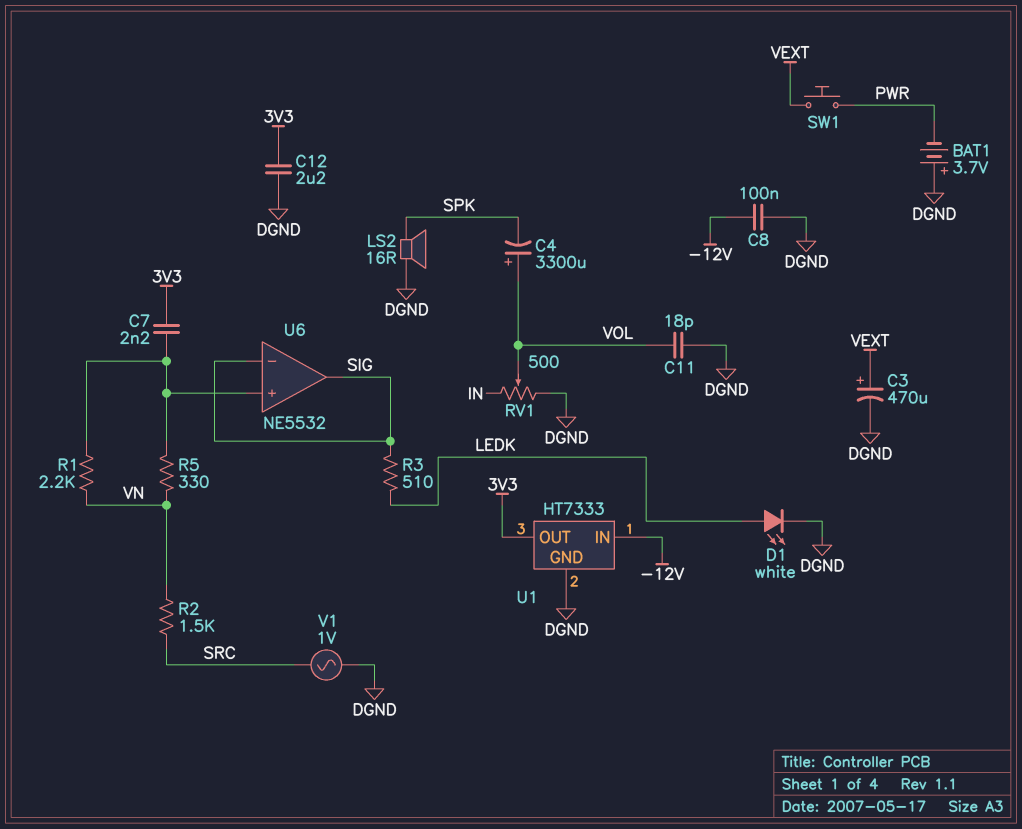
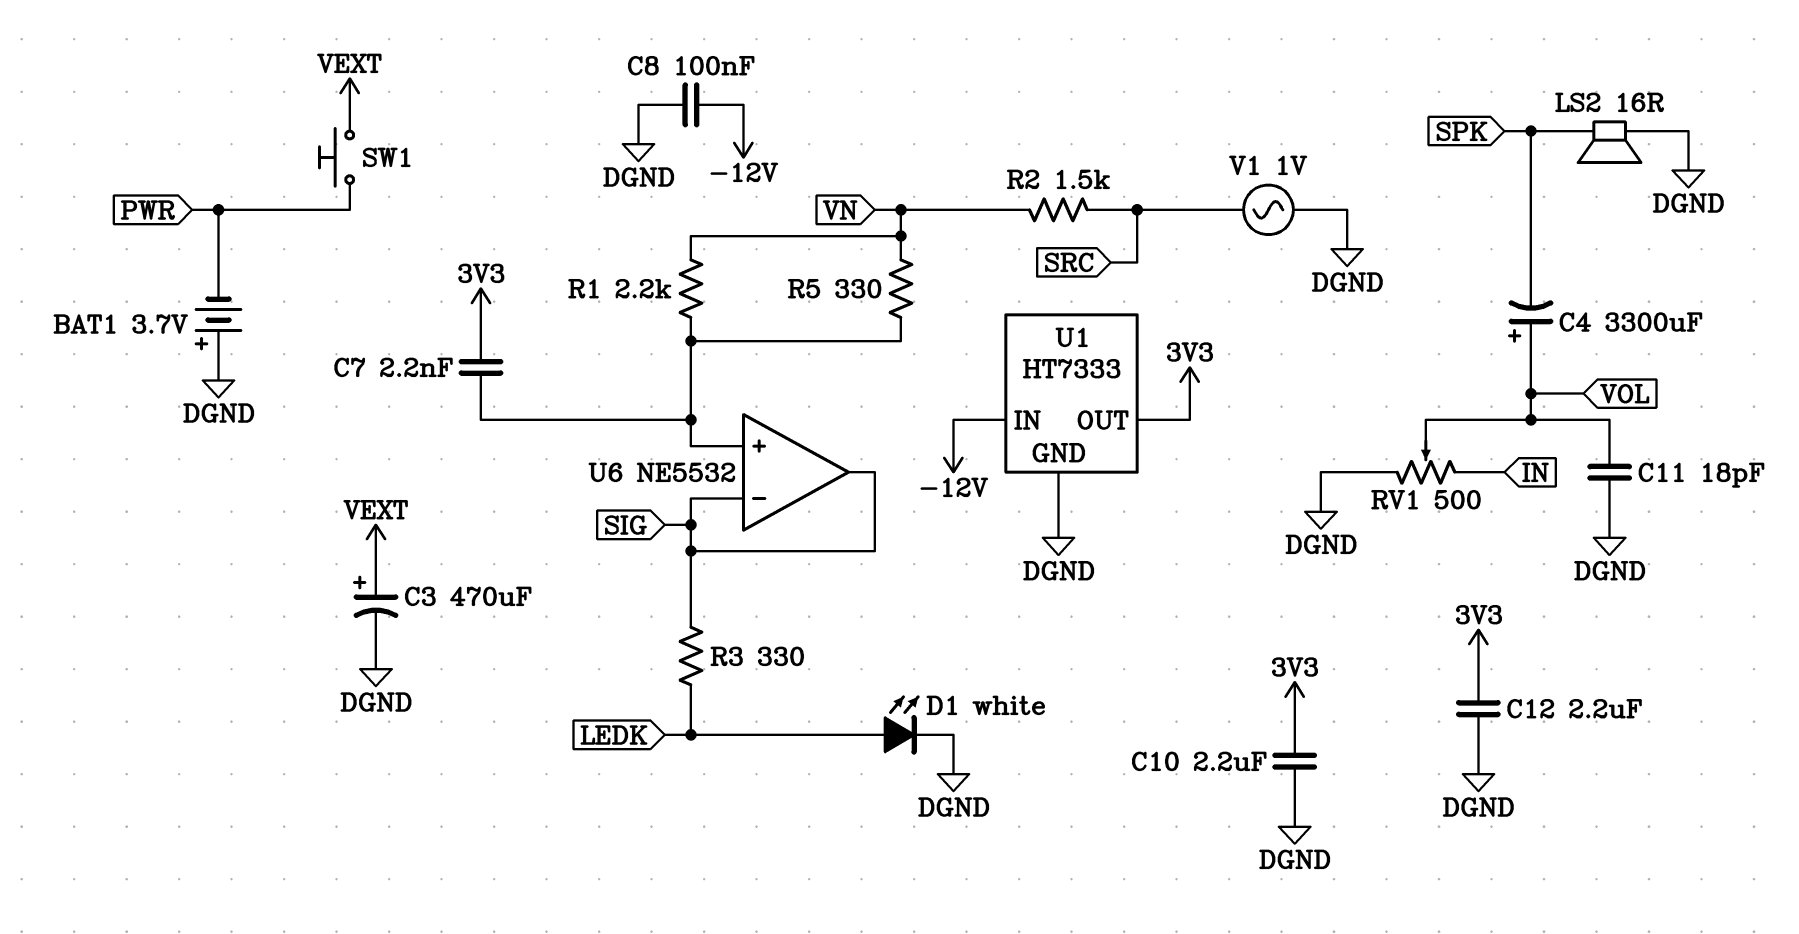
C10: none -> 2.2uF (3V3, DGND)
R3: 510 (LEDK, SIG) -> 330 (LEDK, SIG)

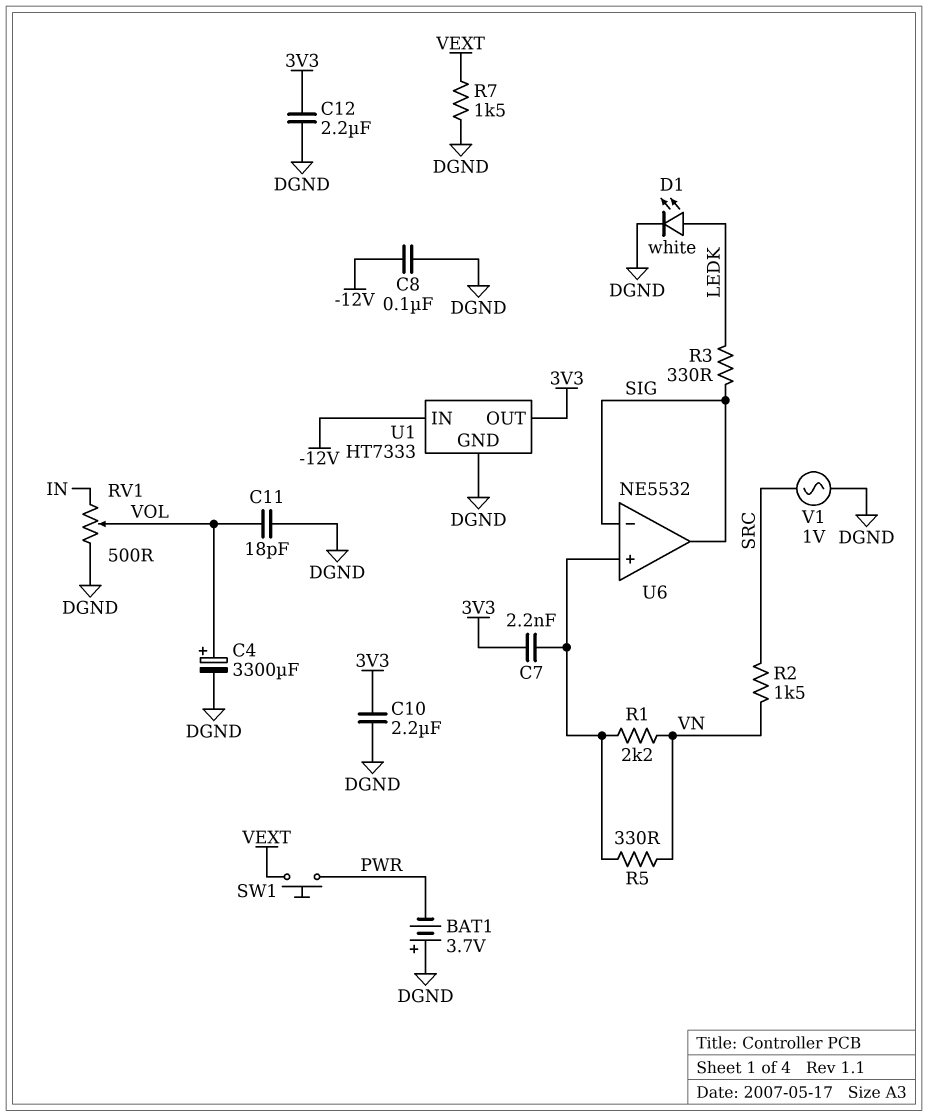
C3: 470uF (plus VEXT, minus DGND) -> none
C4: 3300uF (plus VOL, minus SPK) -> 3300uF (plus VOL, minus DGND)
LS2: speaker 16R (DGND, SPK) -> none
R7: none -> 1.5k (DGND, VEXT)

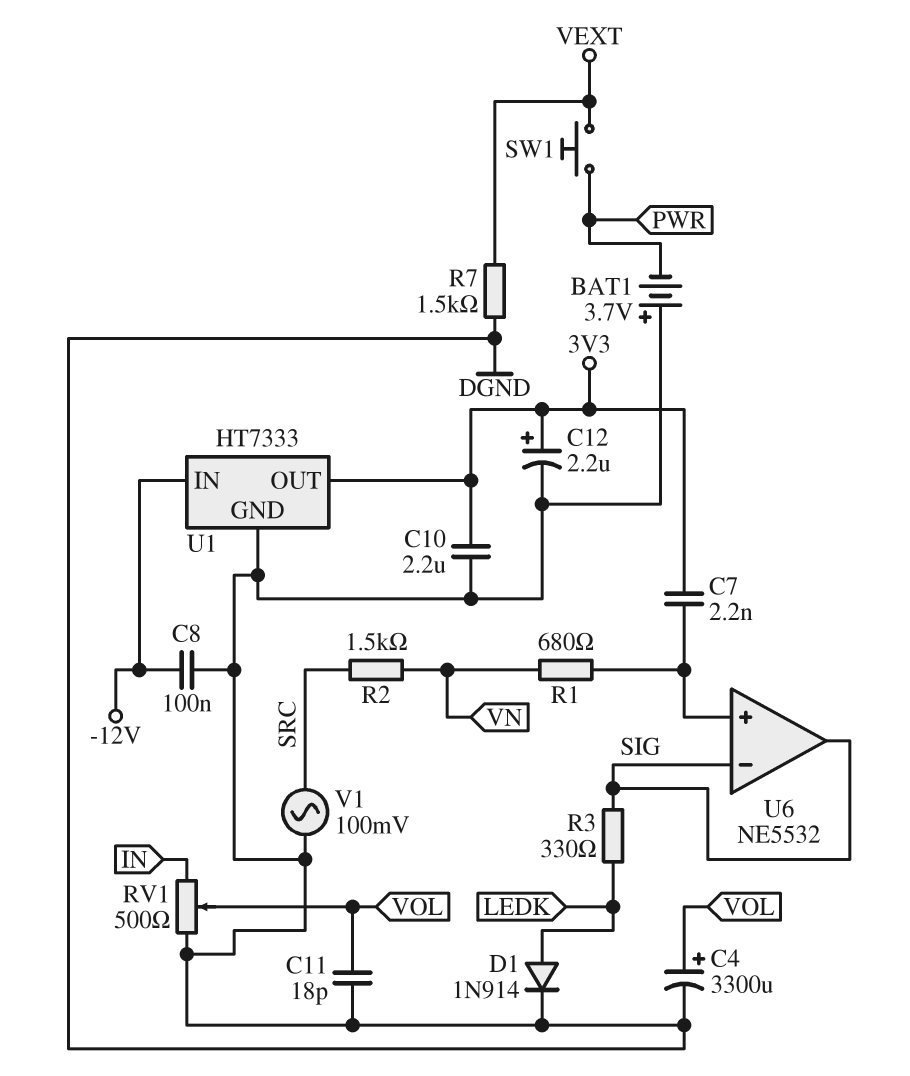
C12: 2.2uF (3V3, DGND) -> 2.2uF (plus 3V3, minus DGND)
D1: LED white (A LEDK, K DGND) -> diode 1N914 (A LEDK, K DGND)
R1: 2.2k (U6/in+, VN) -> 680 (U6/in+, VN)
R5: 330 (U6/in+, VN) -> none
V1: AC 1V (DGND, SRC) -> AC 100mV (DGND, SRC)

